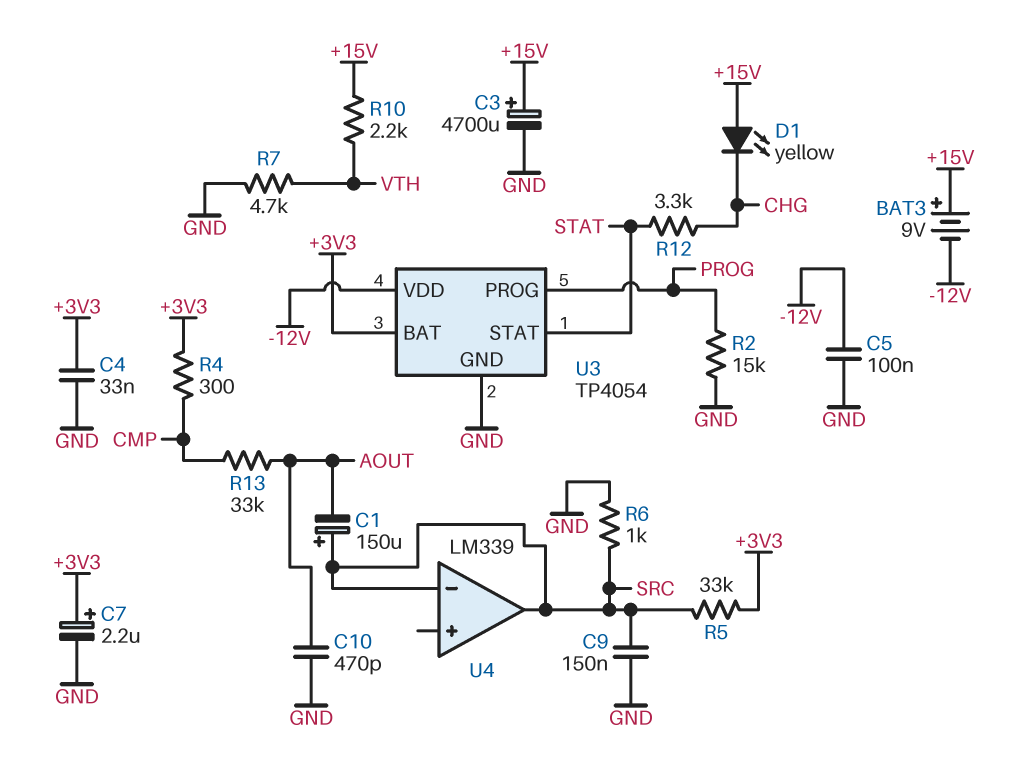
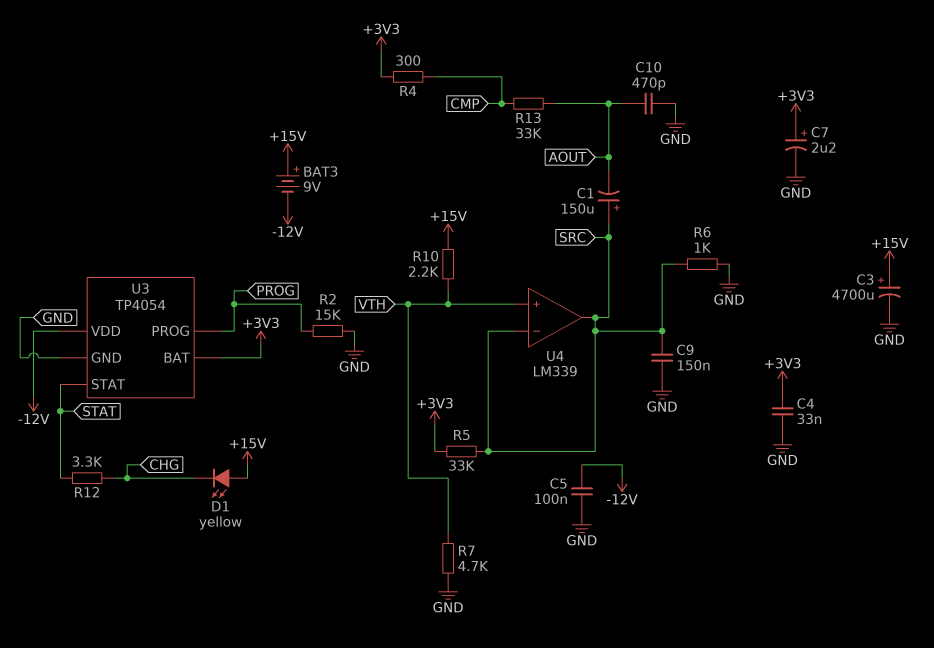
U4 pin in+: none -> VTH

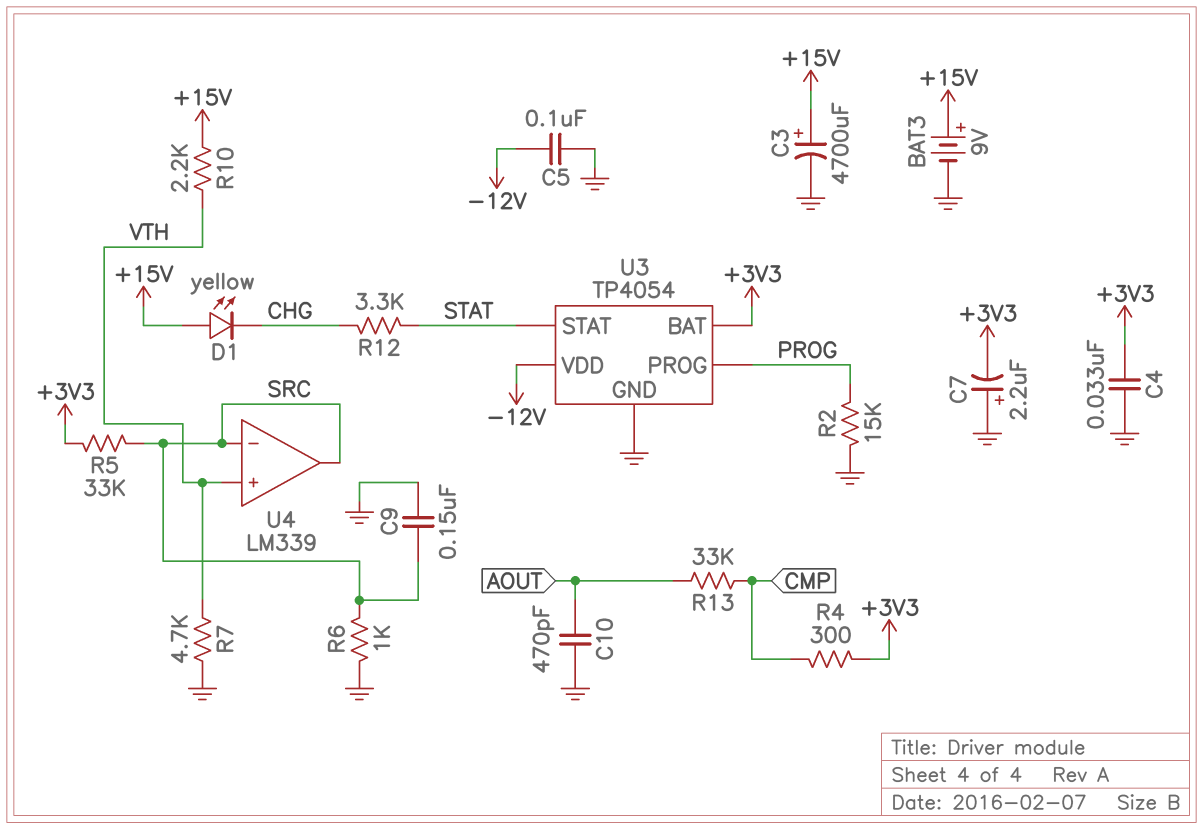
BAT3: 9V (plus +15V, minus -12V) -> 9V (plus +15V, minus GND)
C1: 150uF (plus SRC, minus AOUT) -> none
C7: 2.2uF (plus +3V3, minus GND) -> 2.2uF (plus GND, minus +3V3)

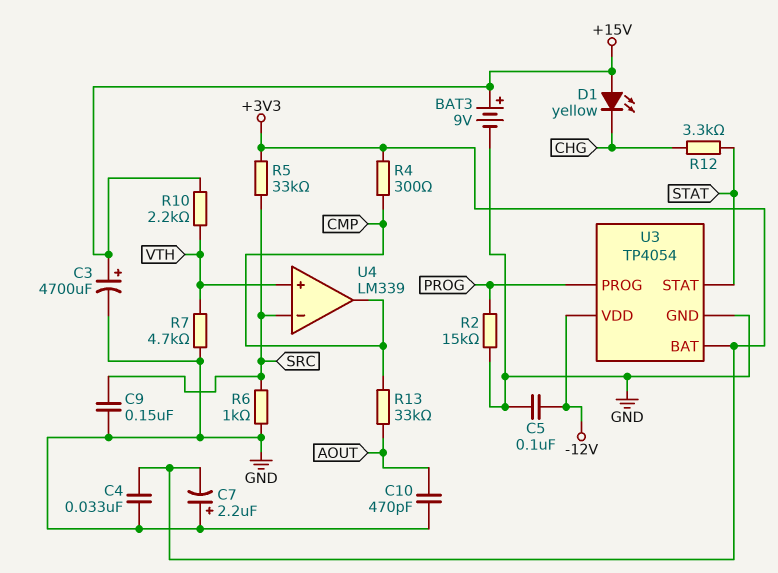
U4 pin out: SRC -> CMP

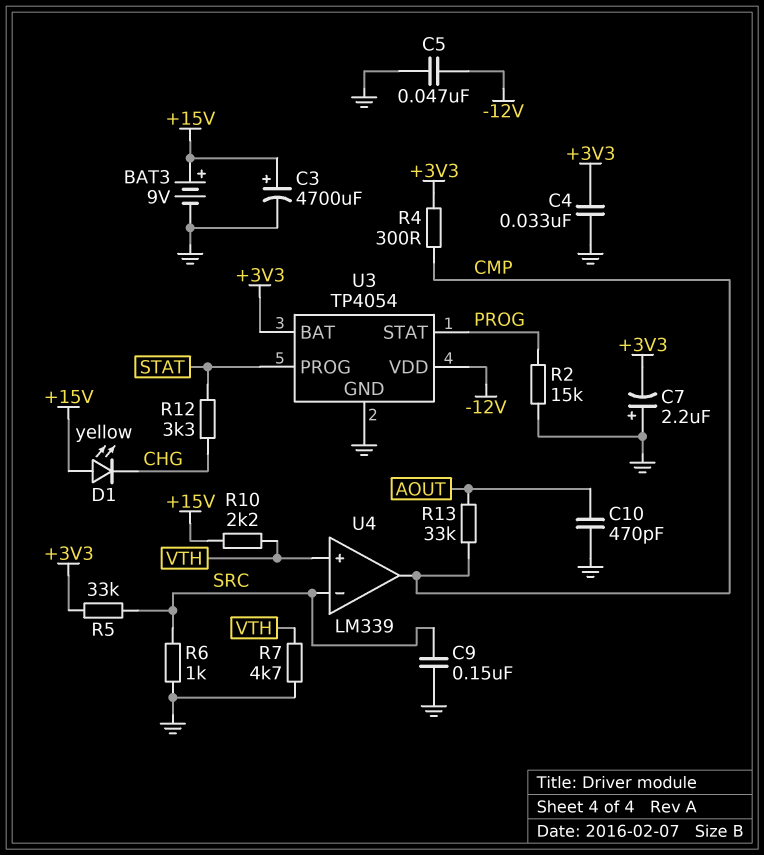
C5: 100nF (-12V, GND) -> 47nF (-12V, GND)
U3 pin PROG: PROG -> STAT
U3 pin STAT: STAT -> PROG

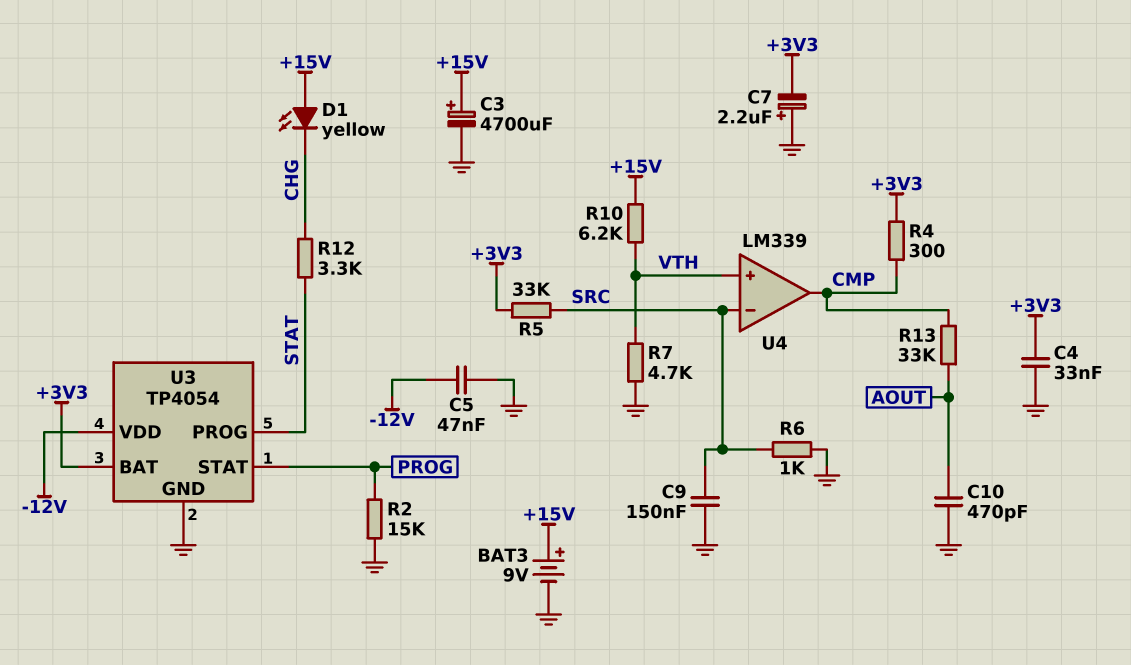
R10: 2.2k (+15V, VTH) -> 6.2k (+15V, VTH)

